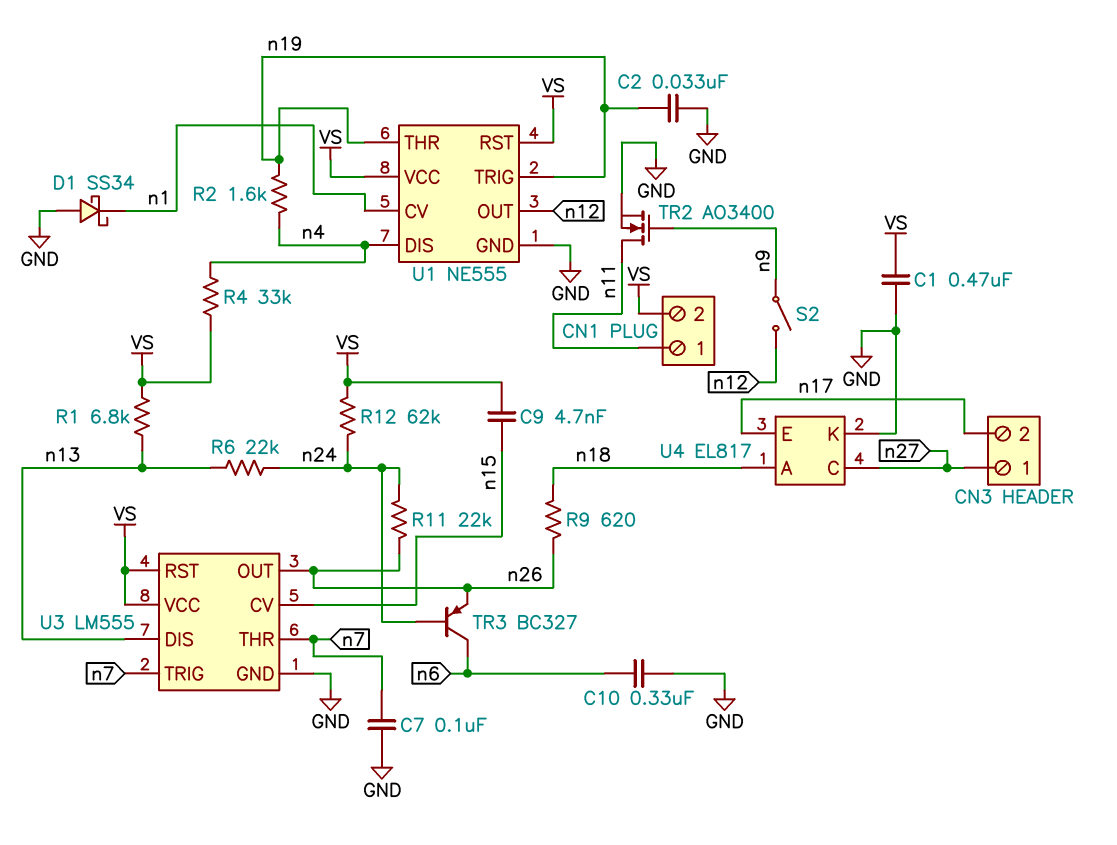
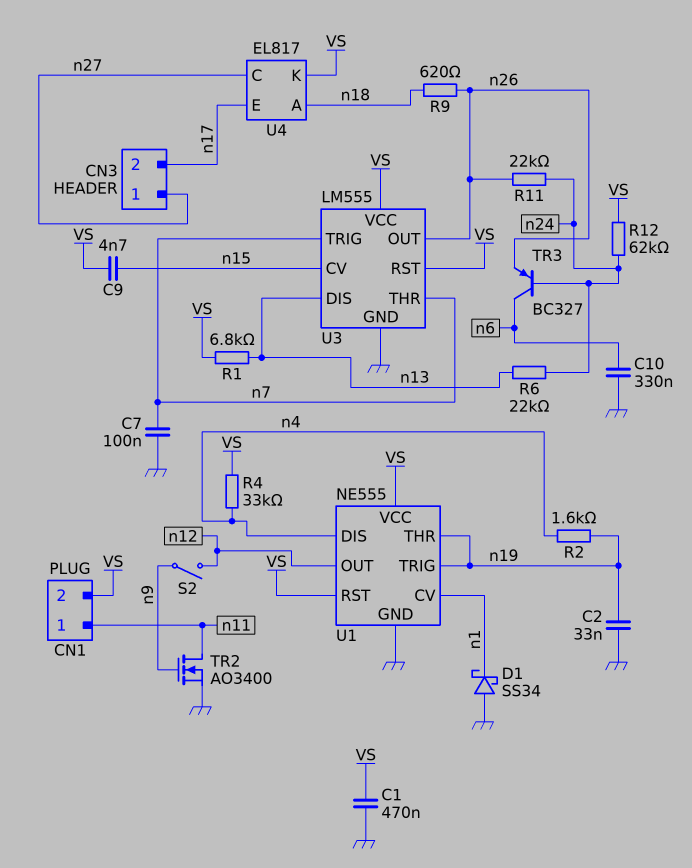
U4 pin K: GND -> VS

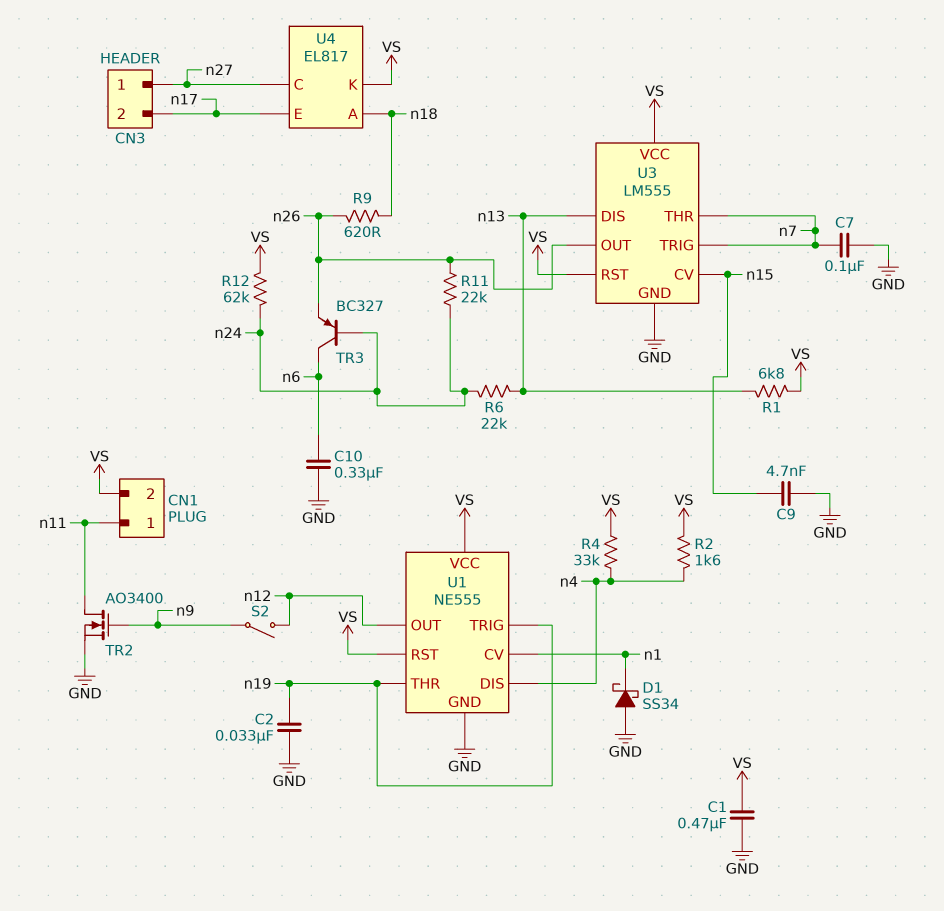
C9: 4.7nF (VS, n15) -> 4.7nF (GND, n15)
R2: 1.6k (n4, n19) -> 1.6k (VS, n4)

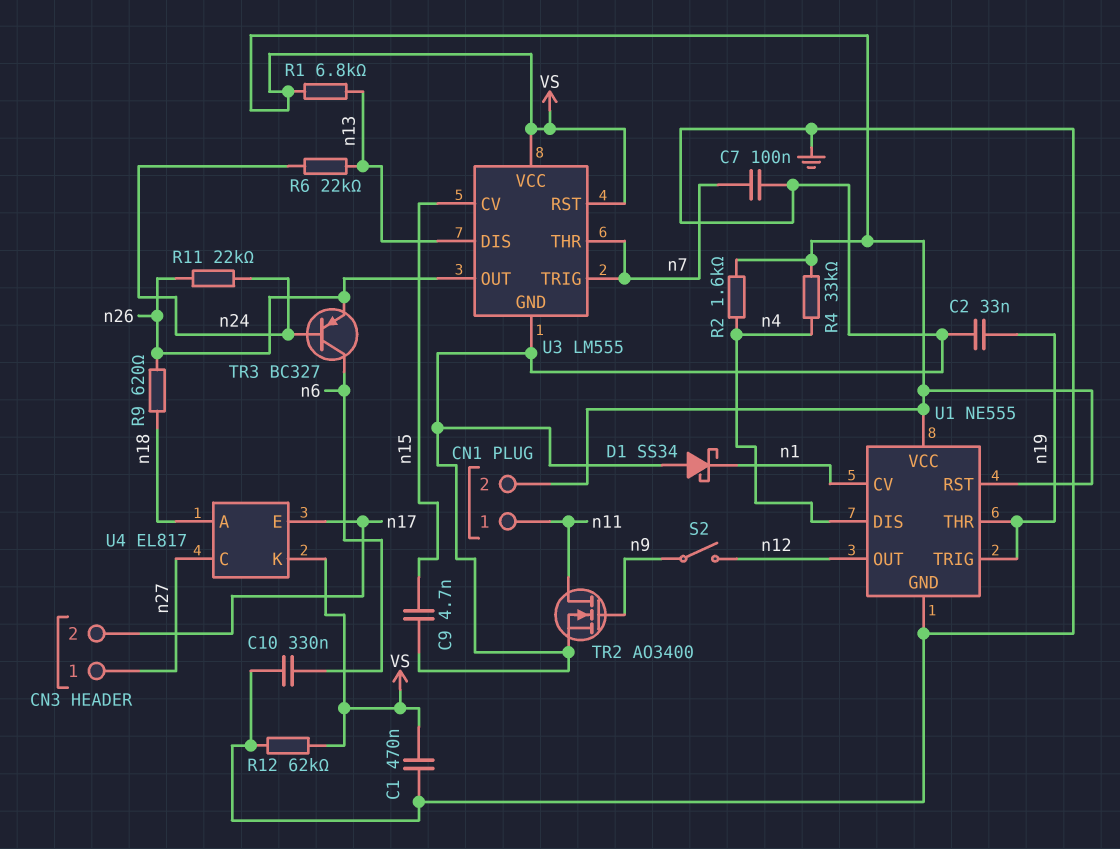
R12: 62k (VS, n24) -> 62k (GND, VS)

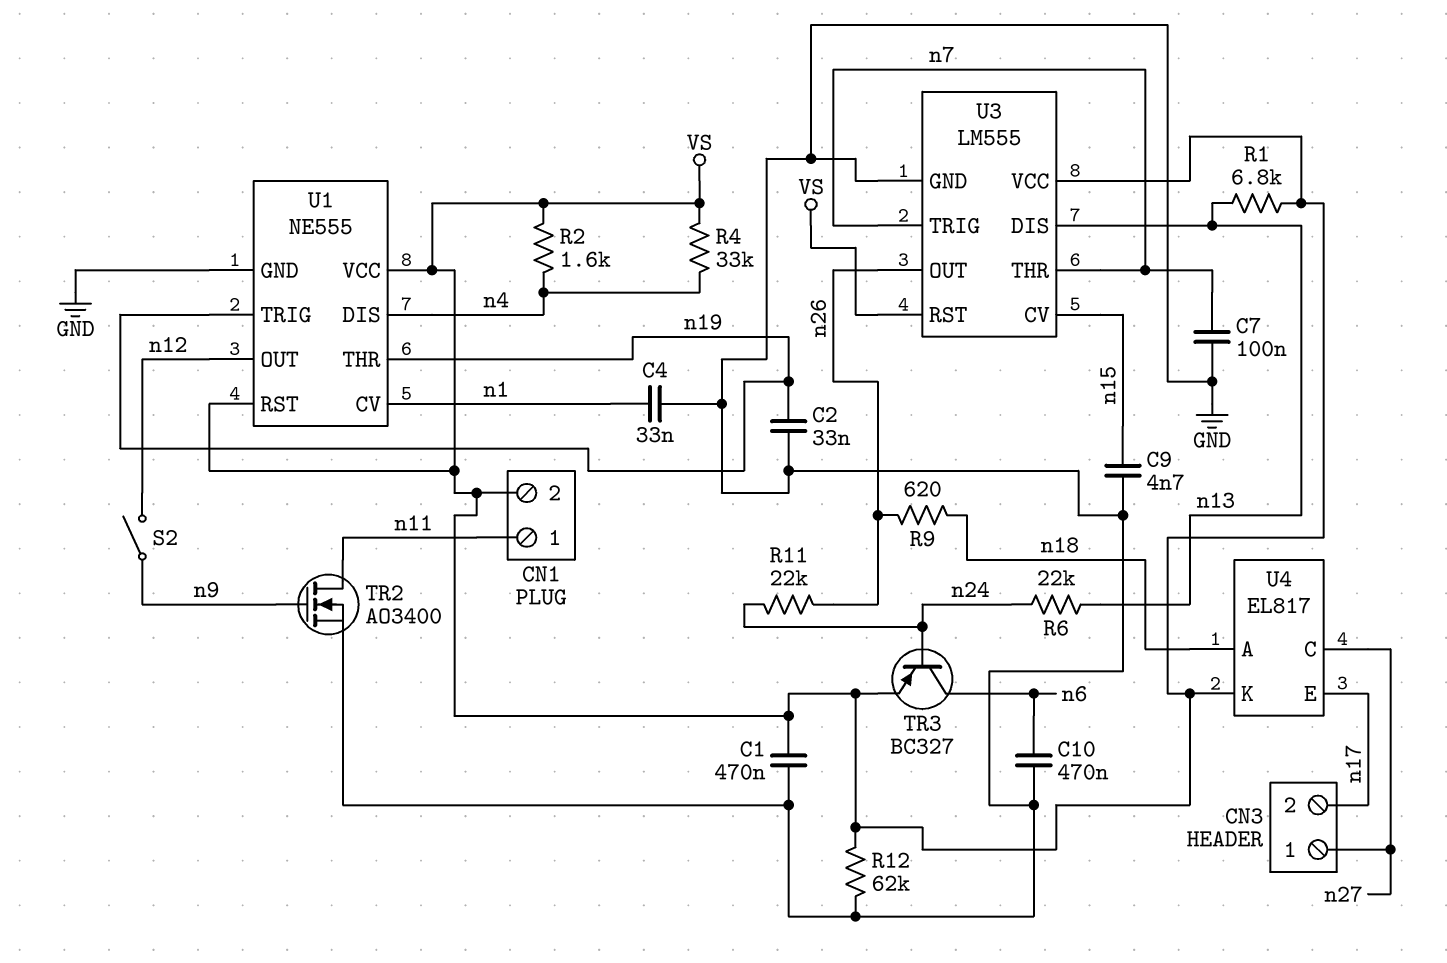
C4: none -> 33nF (GND, n1)
C10: 330nF (GND, n6) -> 470nF (GND, n6)
D1: schottky SS34 (A GND, K n1) -> none
TR3: PNP BC327 (B n24, C n6, E n26) -> PNP BC327 (B n24, C n6, E VS)

